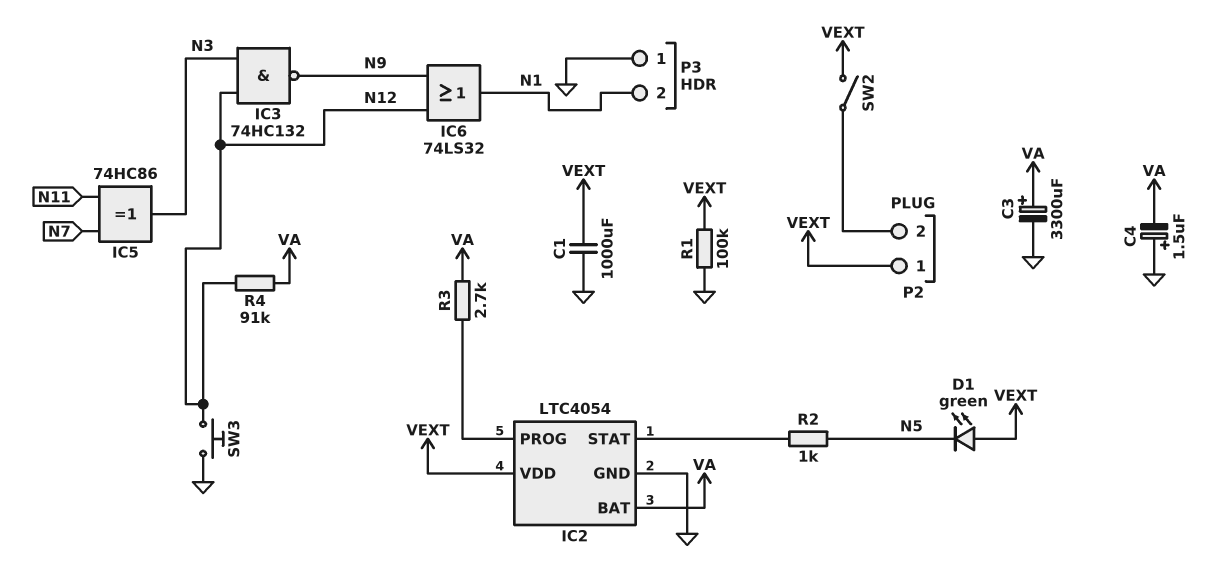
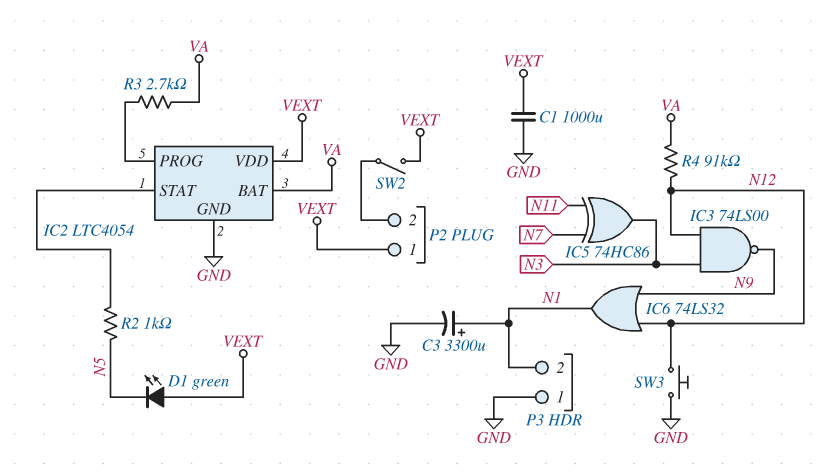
C3: 3300uF (plus VA, minus GND) -> 3300uF (plus N1, minus GND)
C4: 1.5uF (plus GND, minus VA) -> none
IC3: NAND 74HC132 (in N3, in N12, out N9) -> NAND 74LS00 (in N3, in N12, out N9)
R1: 100k (GND, VEXT) -> none

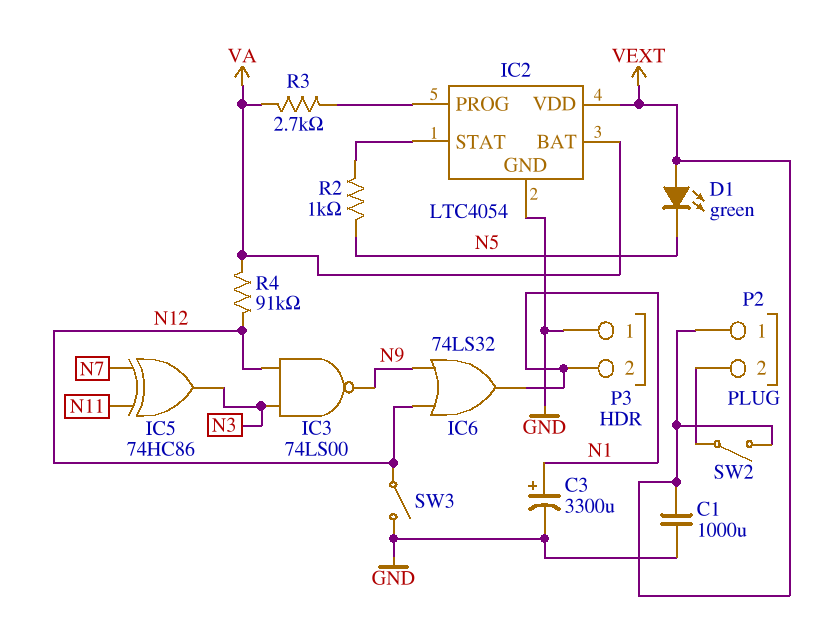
SW3: button (GND, N12) -> switch (GND, N12)

